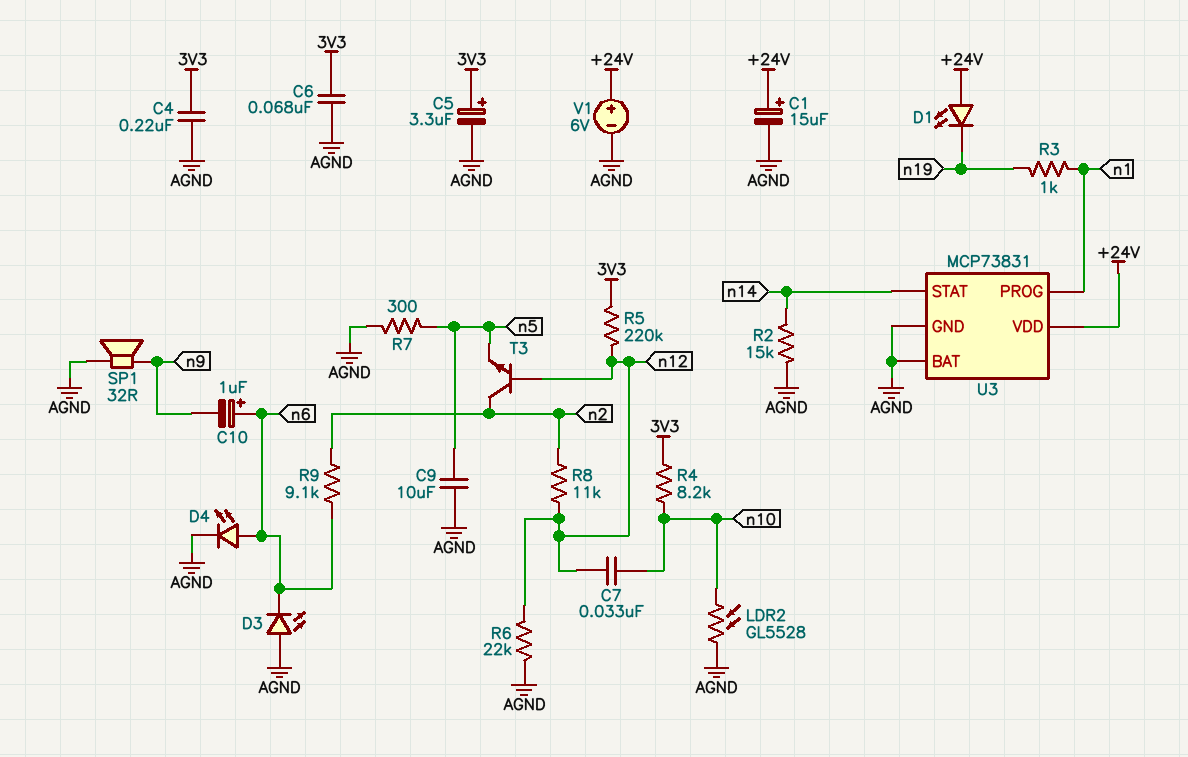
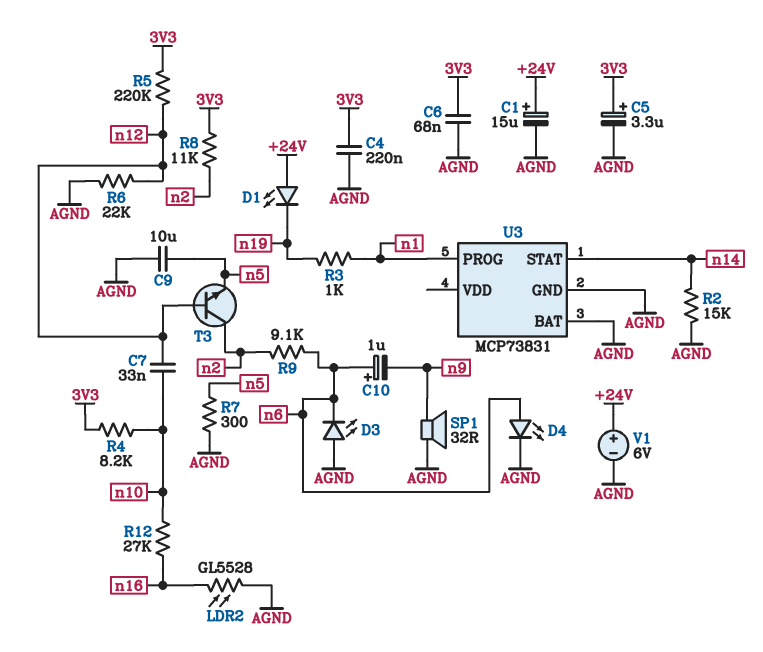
LDR2: GL5528 (AGND, n10) -> GL5528 (AGND, n16)
R8: 11k (n2, n12) -> 11k (3V3, n2)
R12: none -> 27k (n10, n16)
U3 pin VDD: +24V -> none

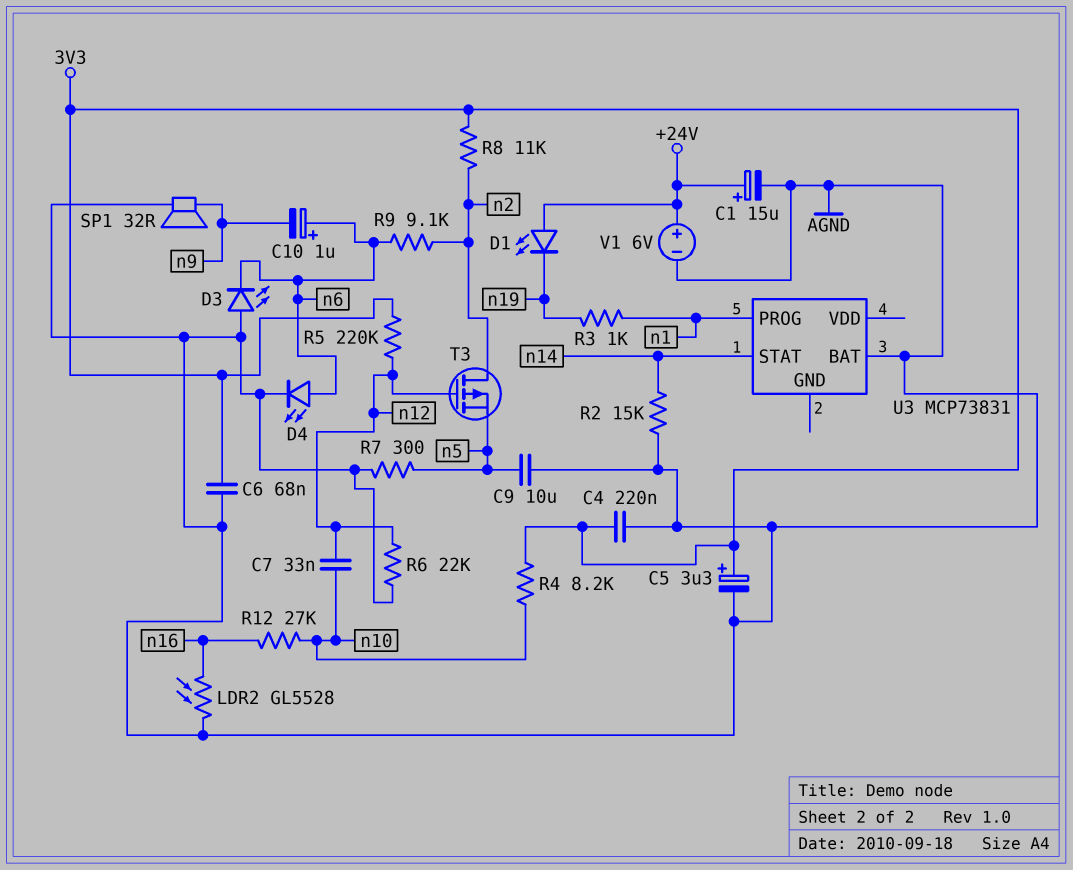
T3: NPN (B n12, C n2, E n5) -> PMOS (G n12, D n2, S n5)
U3 pin GND: AGND -> none

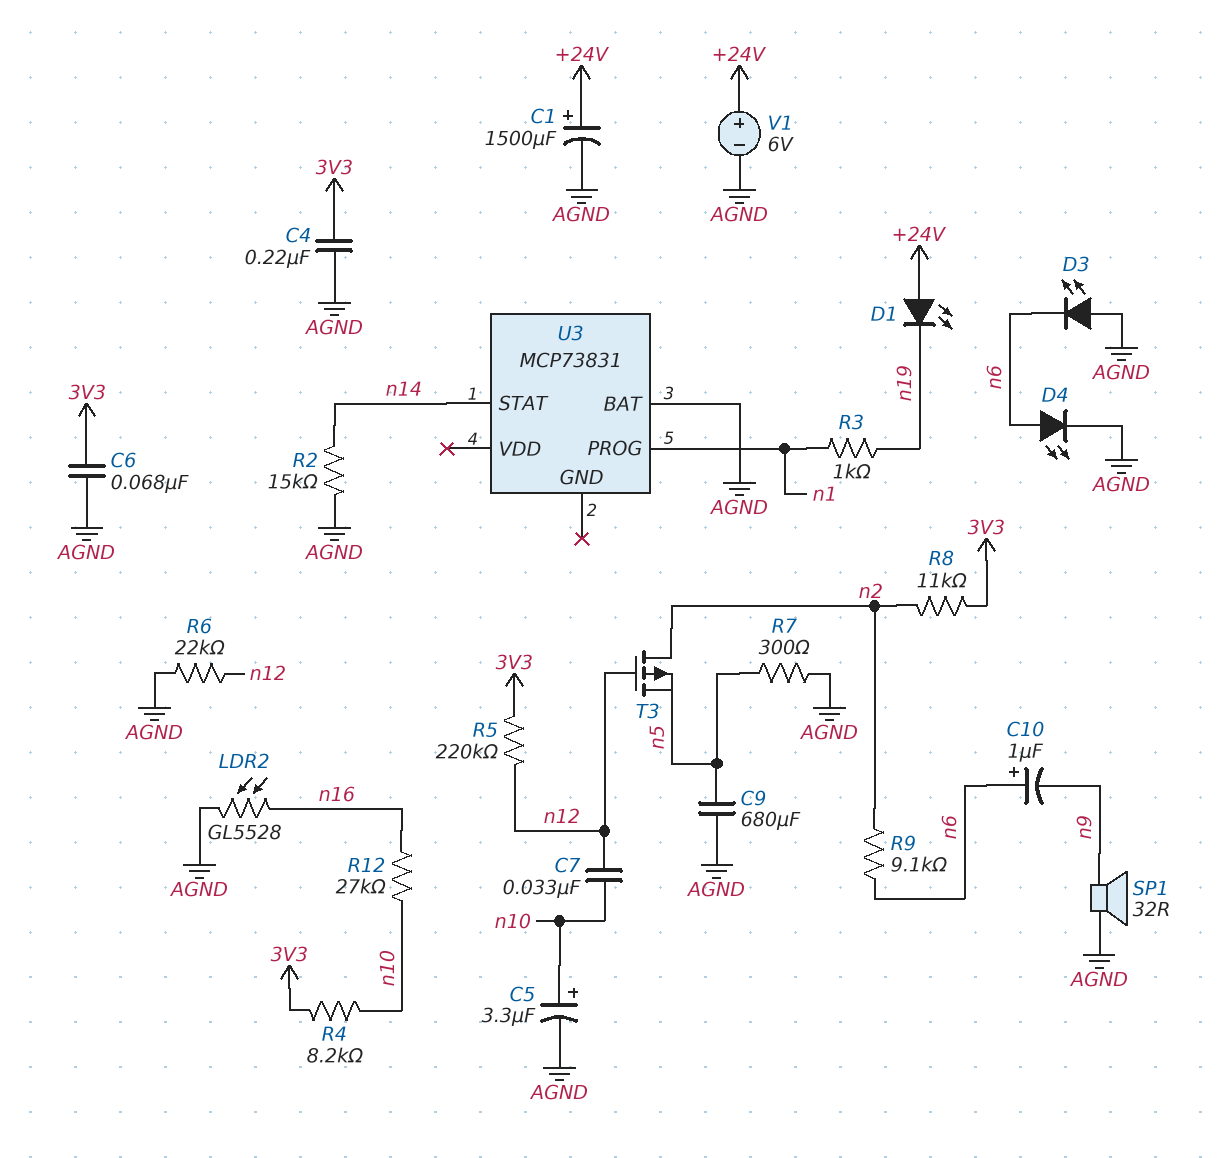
C1: 15uF (plus +24V, minus AGND) -> 1500uF (plus +24V, minus AGND)
C5: 3.3uF (plus 3V3, minus AGND) -> 3.3uF (plus n10, minus AGND)
C9: 10uF (AGND, n5) -> 680uF (AGND, n5)

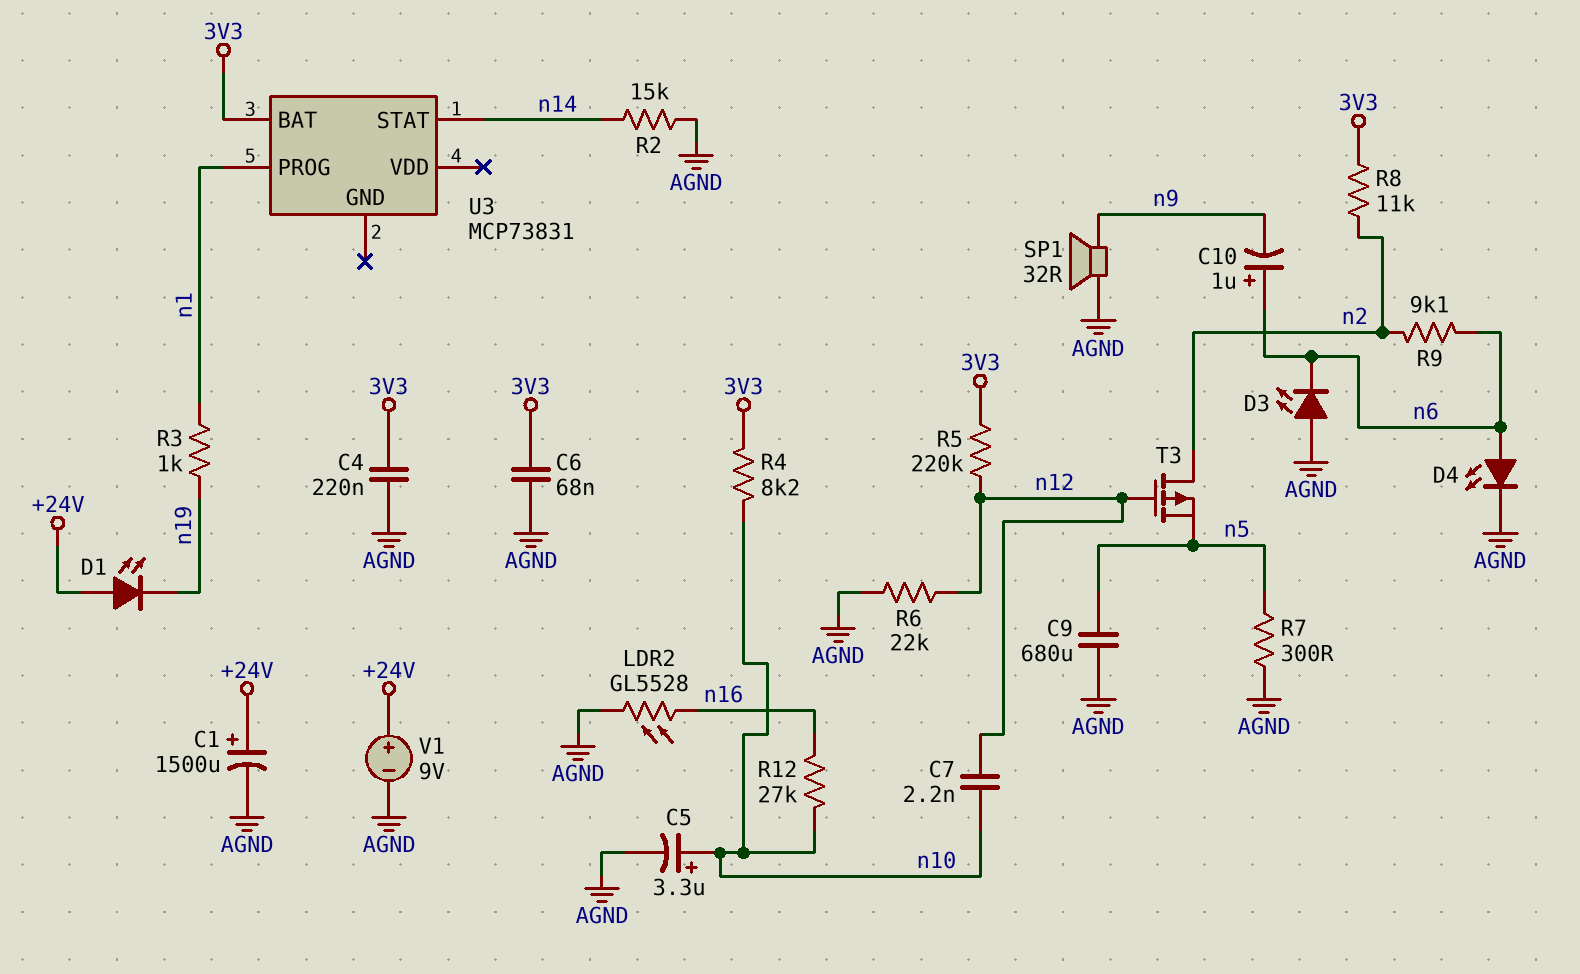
C7: 33nF (n10, n12) -> 2.2nF (n10, n12)
U3 pin BAT: AGND -> 3V3
V1: 6V (plus +24V, minus AGND) -> 9V (plus +24V, minus AGND)

